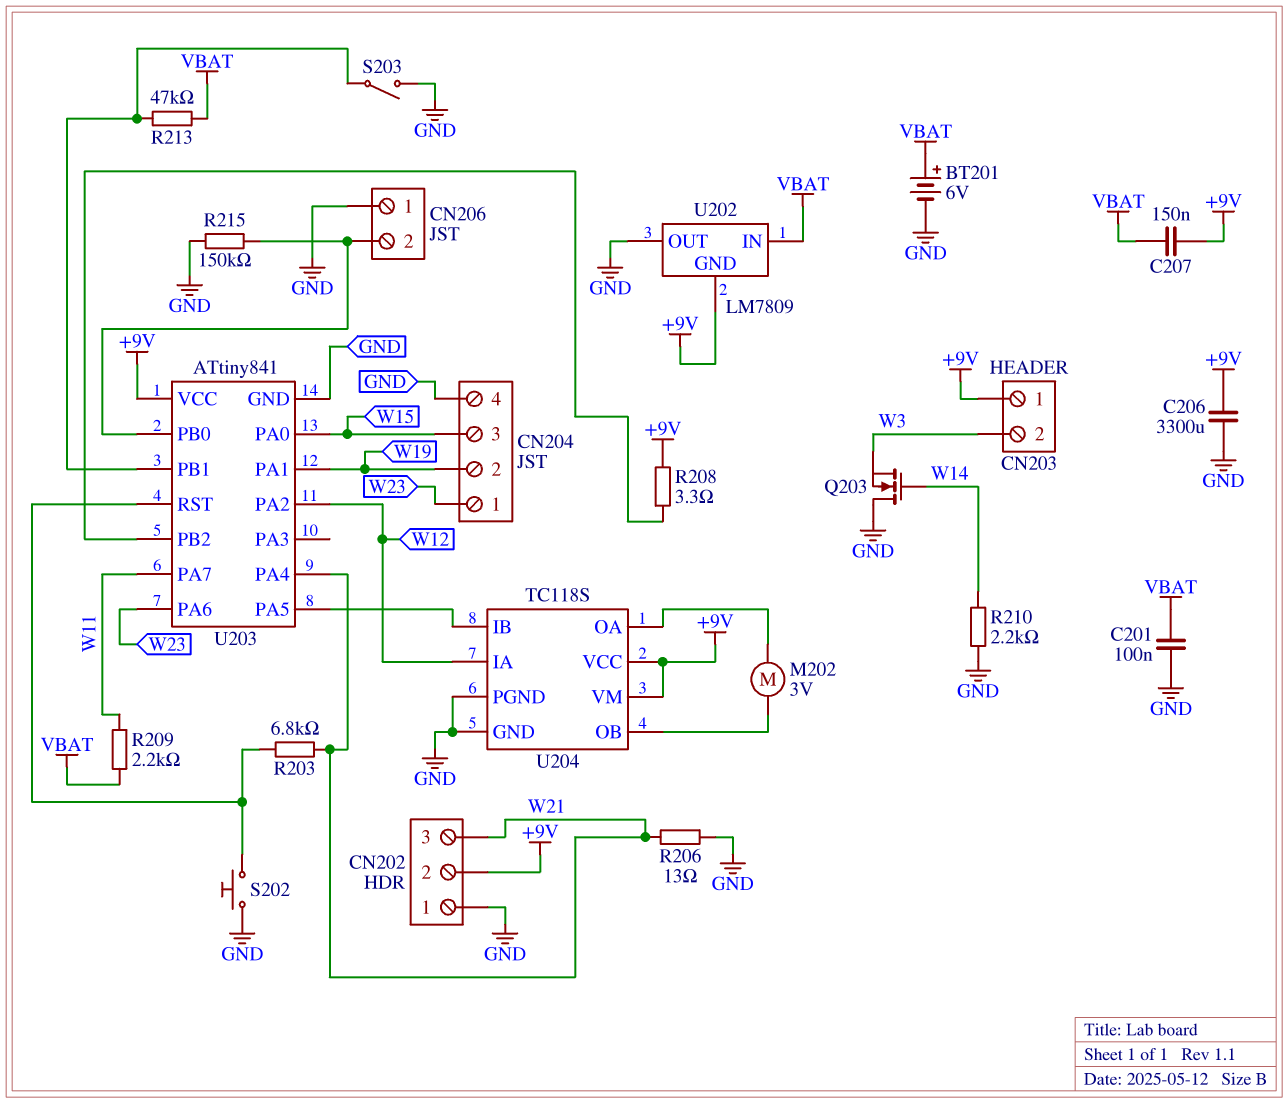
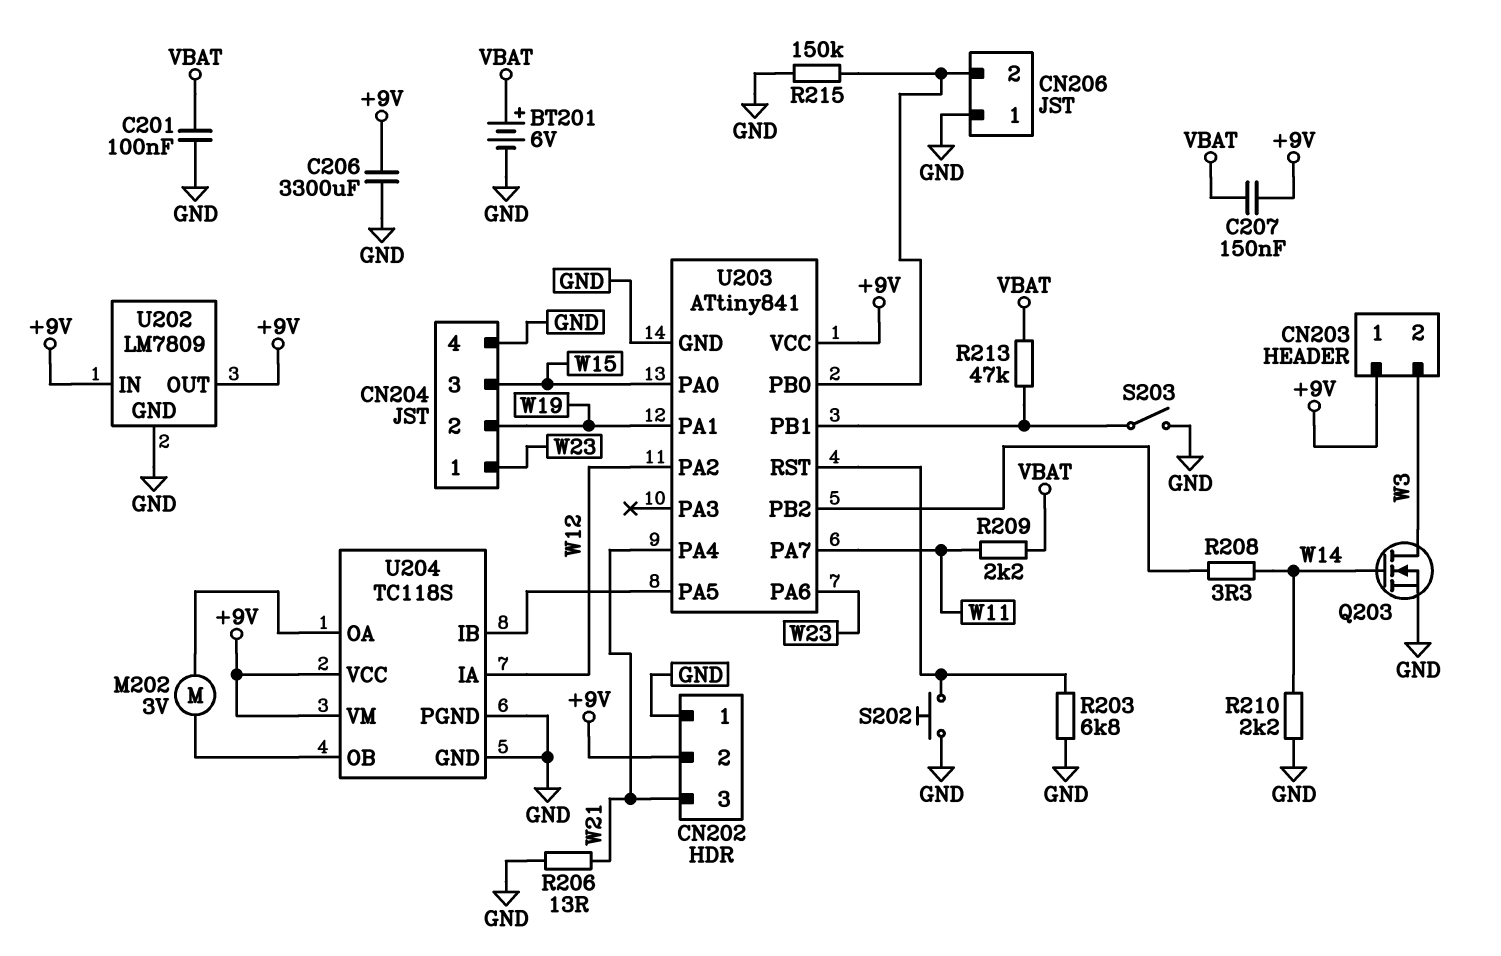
Q203: NMOS (G W14, D GND, S W3) -> NMOS (G W14, D W3, S GND)
R203: 6.8k (U203/RST, W21) -> 6.8k (GND, U203/RST)
R208: 3.3 (+9V, U203/PB2) -> 3.3 (U203/PB2, W14)
U202 pin GND: +9V -> GND
U202 pin IN: VBAT -> +9V
U202 pin OUT: GND -> +9V

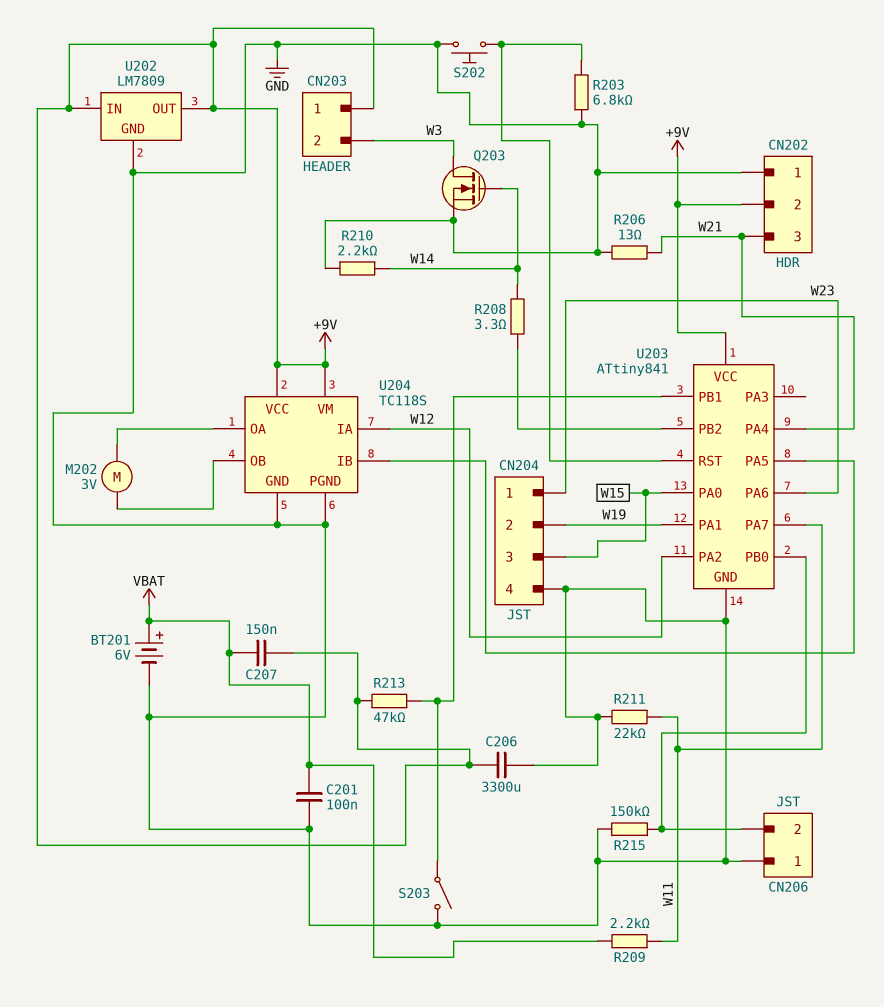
R211: none -> 22k (GND, W11)
R213: 47k (U203/PB1, VBAT) -> 47k (+9V, U203/PB1)

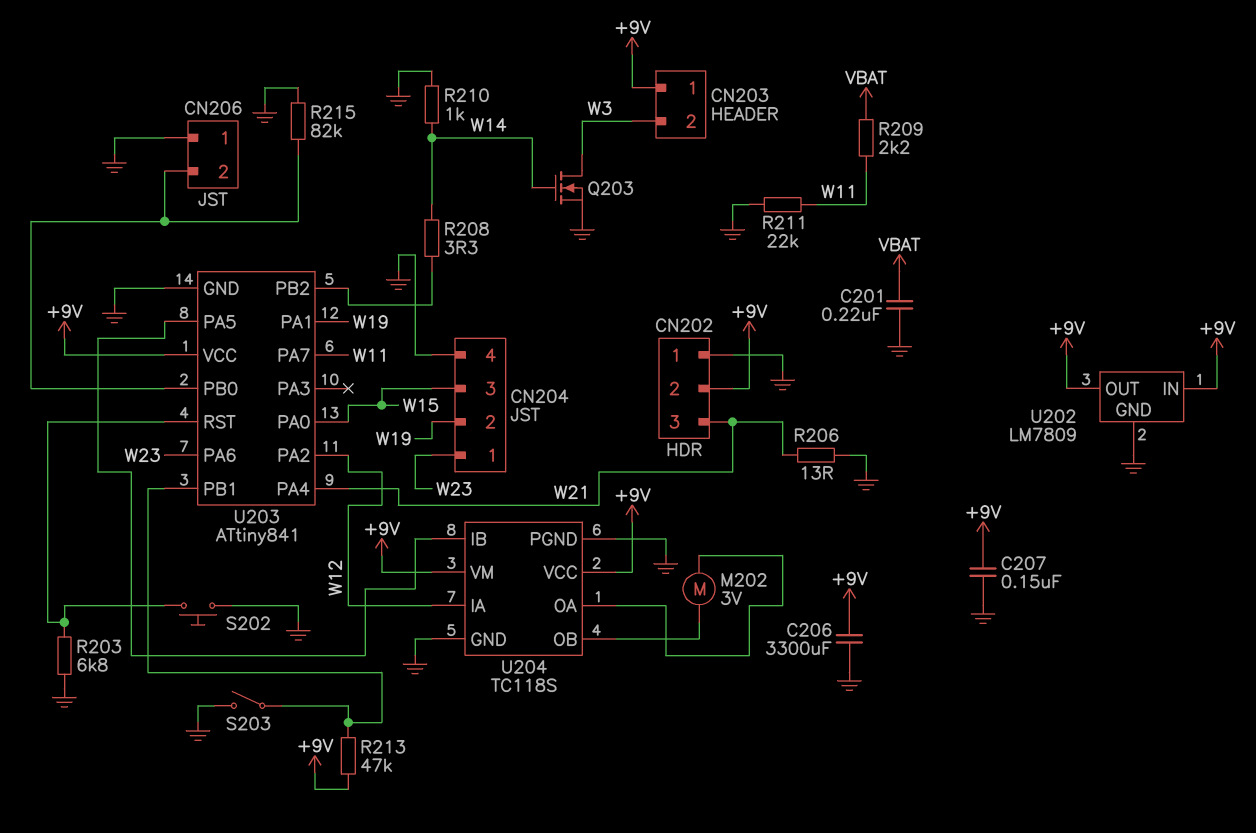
BT201: 6V (plus VBAT, minus GND) -> none
C201: 100nF (GND, VBAT) -> 220nF (GND, VBAT)
C207: 150nF (+9V, VBAT) -> 150nF (+9V, GND)
R210: 2.2k (GND, W14) -> 1k (GND, W14)
R215: 150k (CN206/2, GND) -> 82k (CN206/2, GND)

